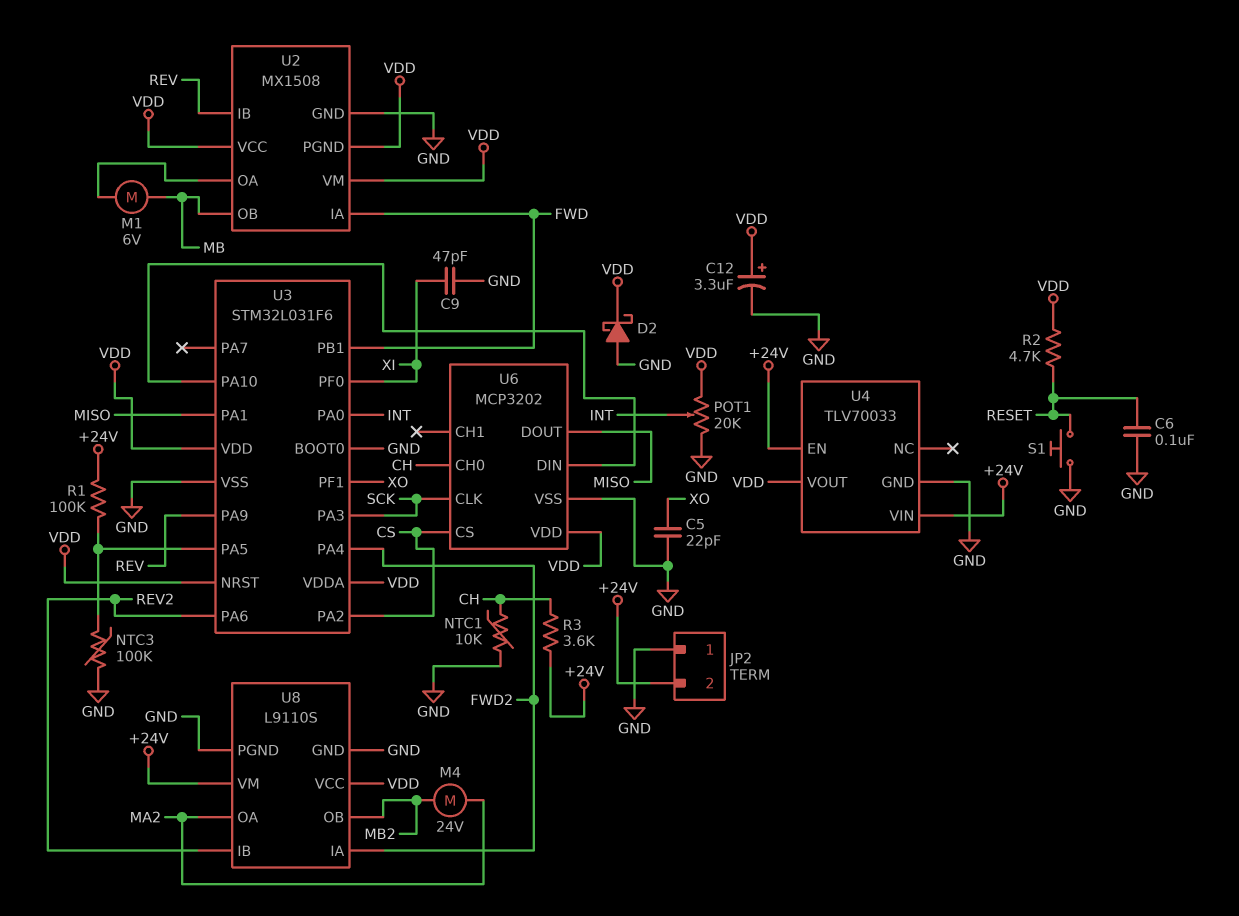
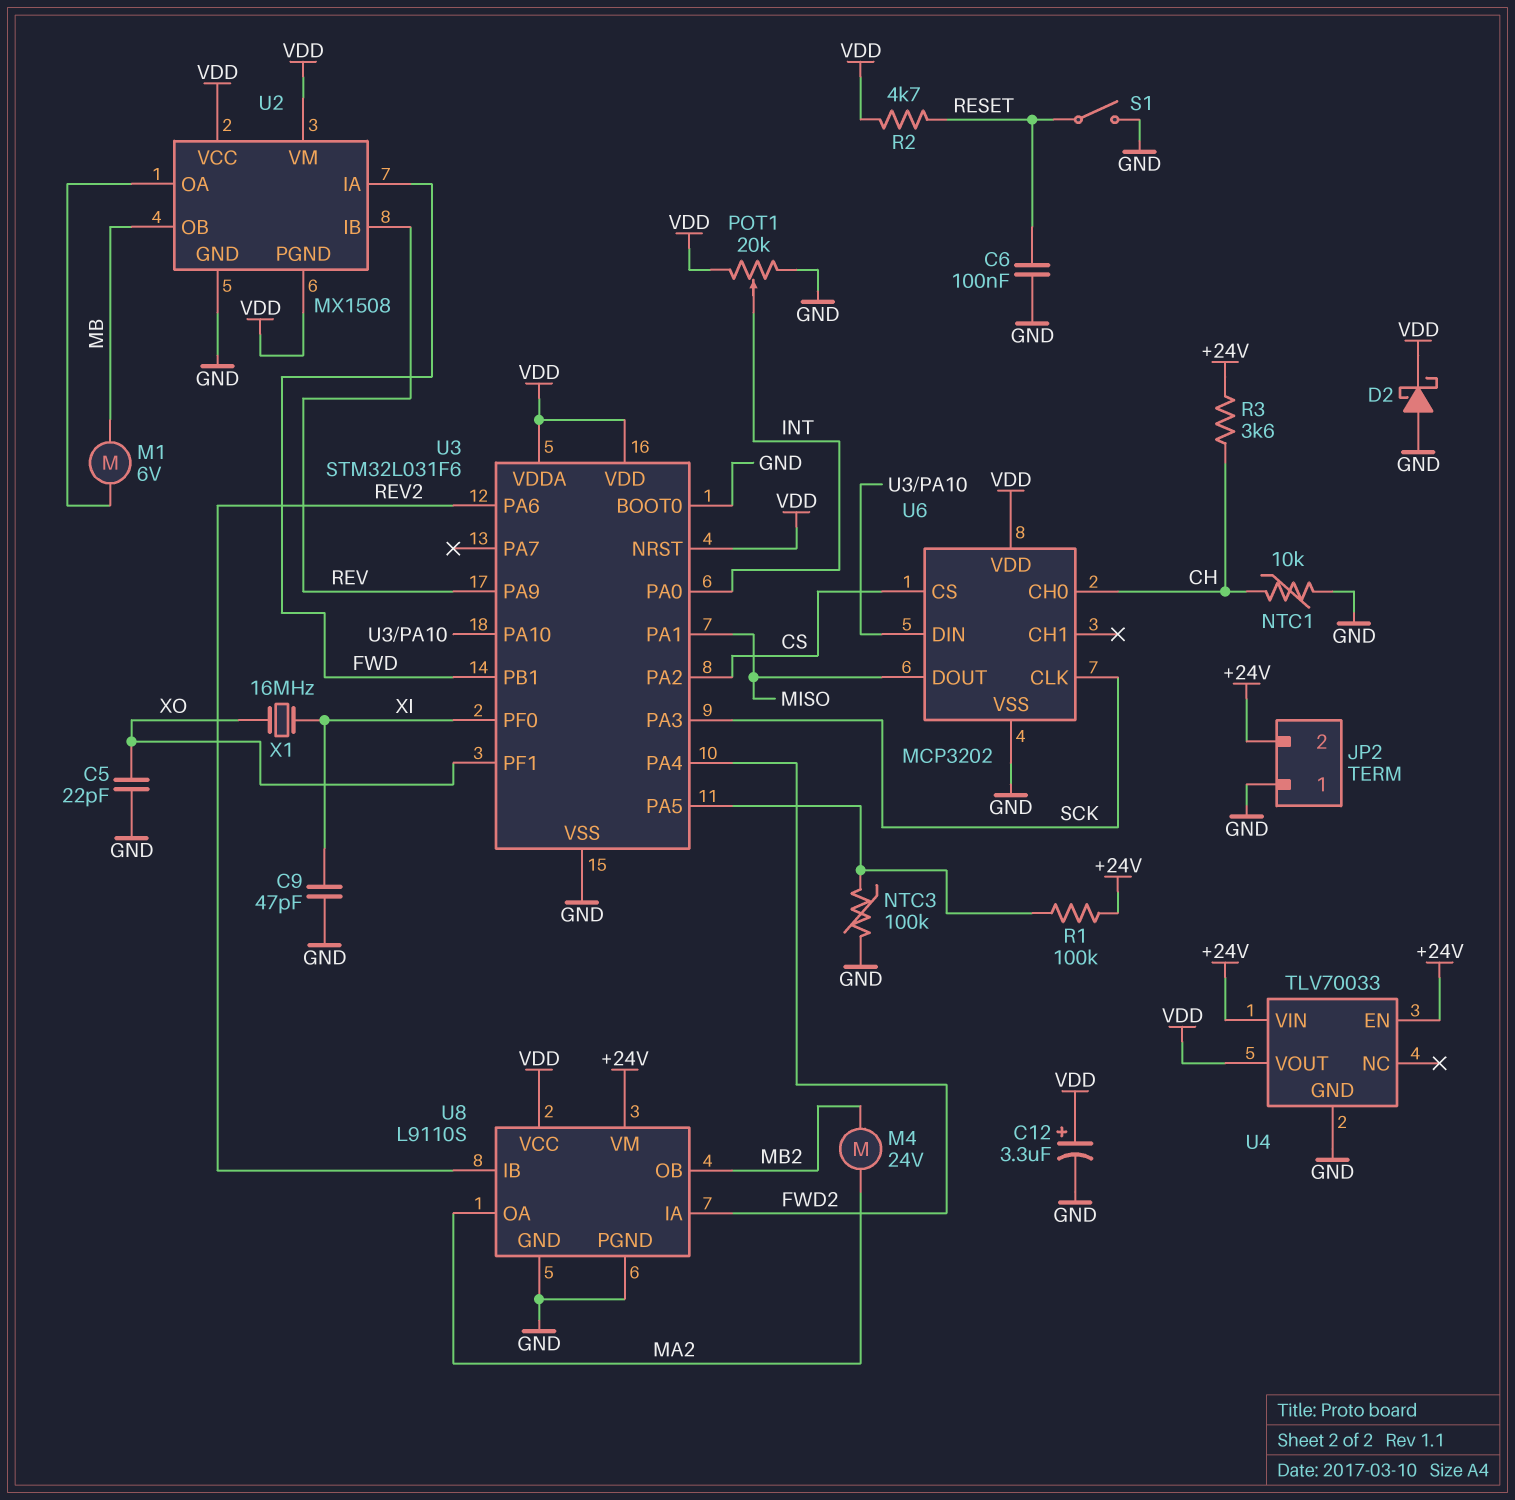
S1: button (GND, RESET) -> switch (GND, RESET)
X1: none -> 16MHz (XI, XO)

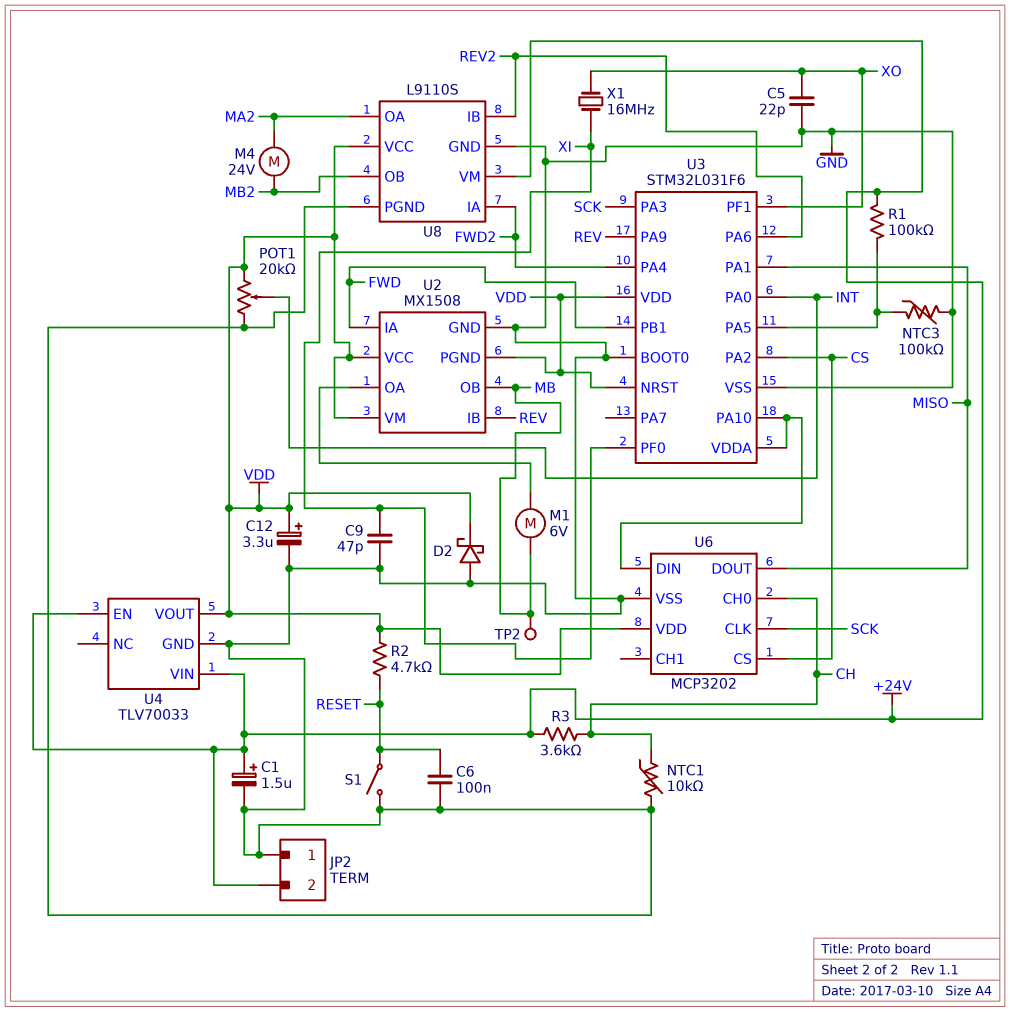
C1: none -> 1.5uF (plus +24V, minus GND)
TP2: none -> test point (MB)
U3 pin VDDA: VDD -> U3/PA10

